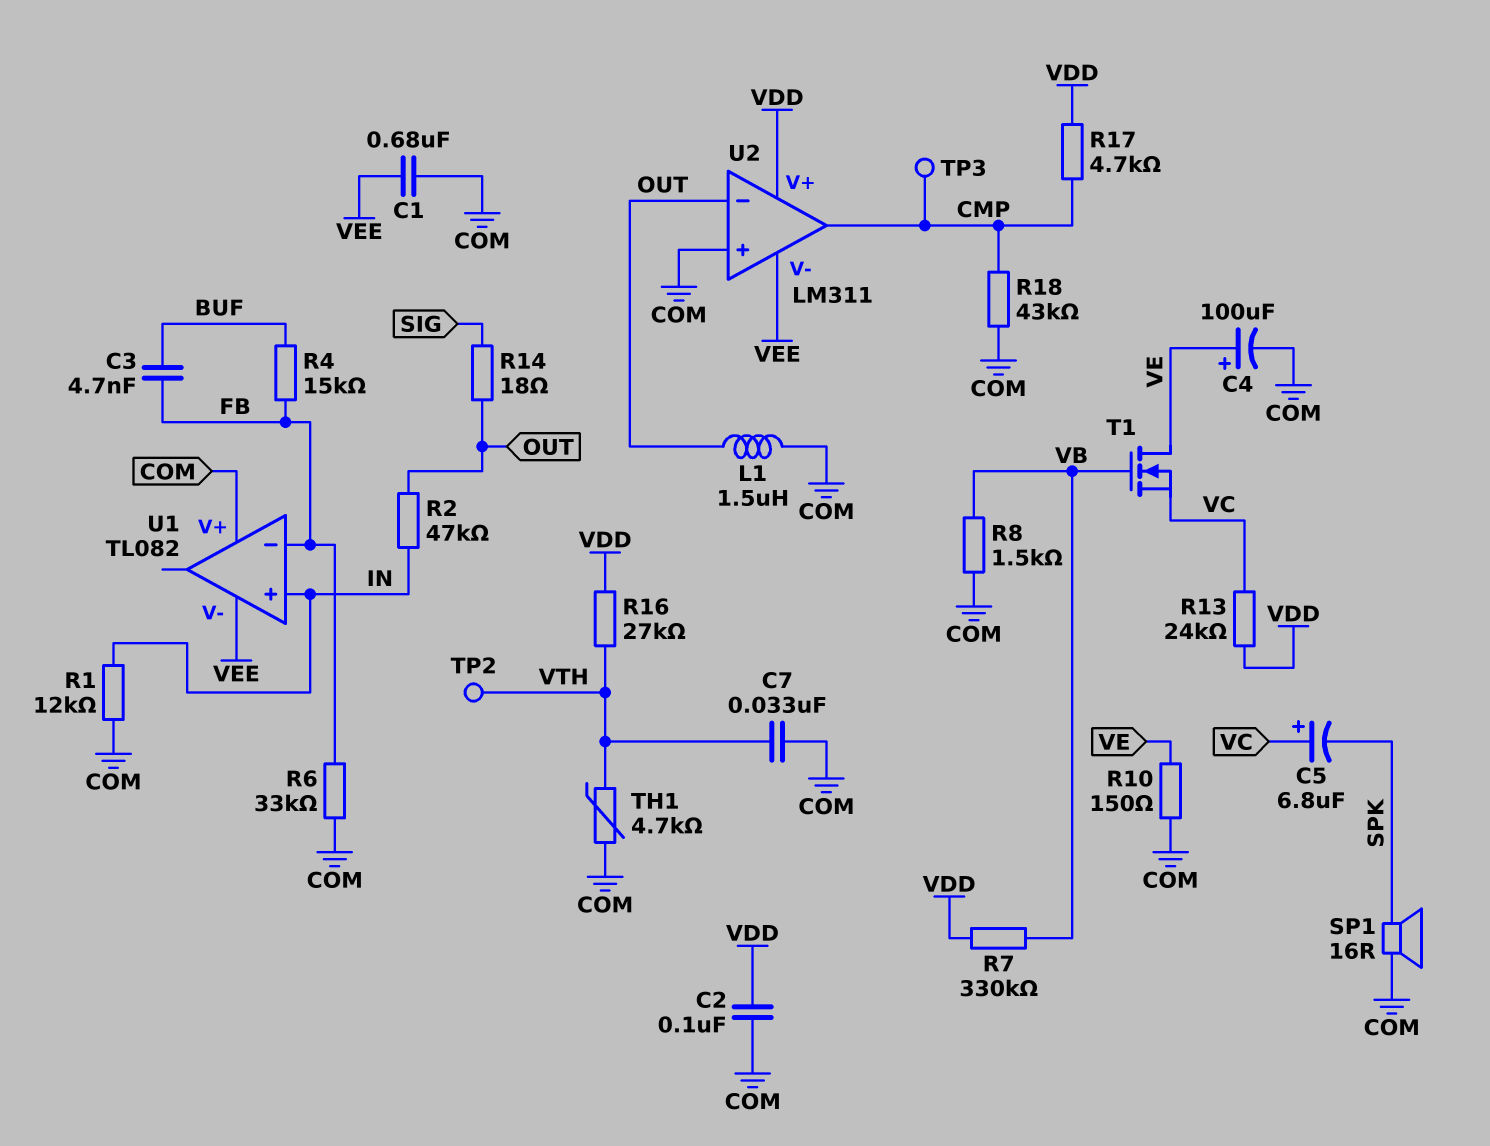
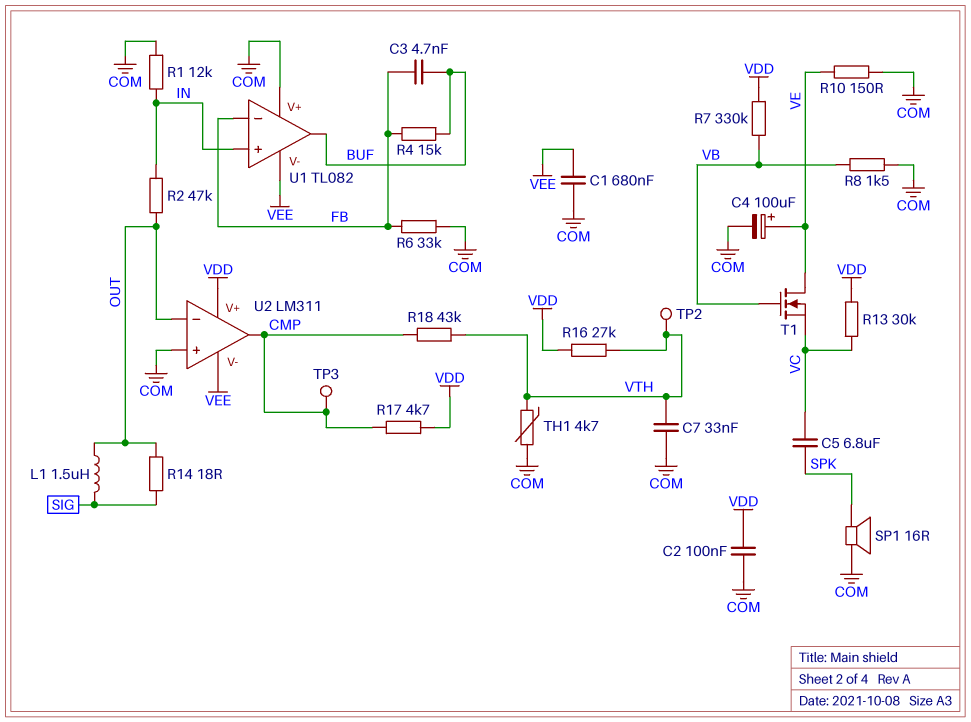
C5: 6.8uF (plus VC, minus SPK) -> 6.8uF (SPK, VC)
L1: 1.5uH (COM, OUT) -> 1.5uH (OUT, SIG)
R13: 24k (VC, VDD) -> 30k (VC, VDD)
R18: 43k (CMP, COM) -> 43k (CMP, VTH)
U1 pin out: none -> BUF

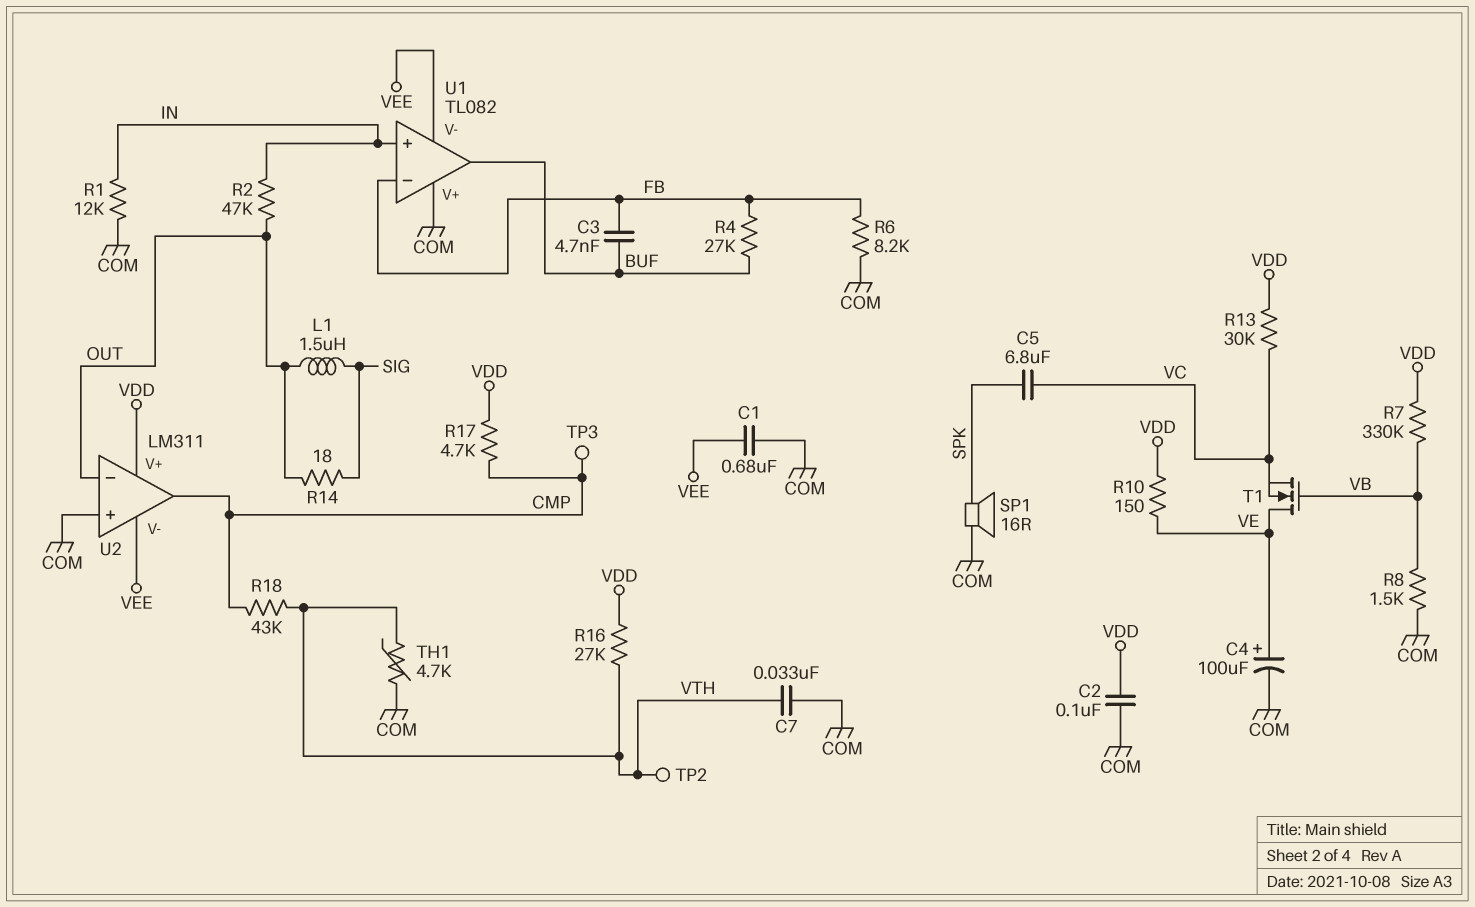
R4: 15k (BUF, FB) -> 27k (BUF, FB)
R6: 33k (COM, FB) -> 8.2k (COM, FB)
R10: 150 (COM, VE) -> 150 (VDD, VE)

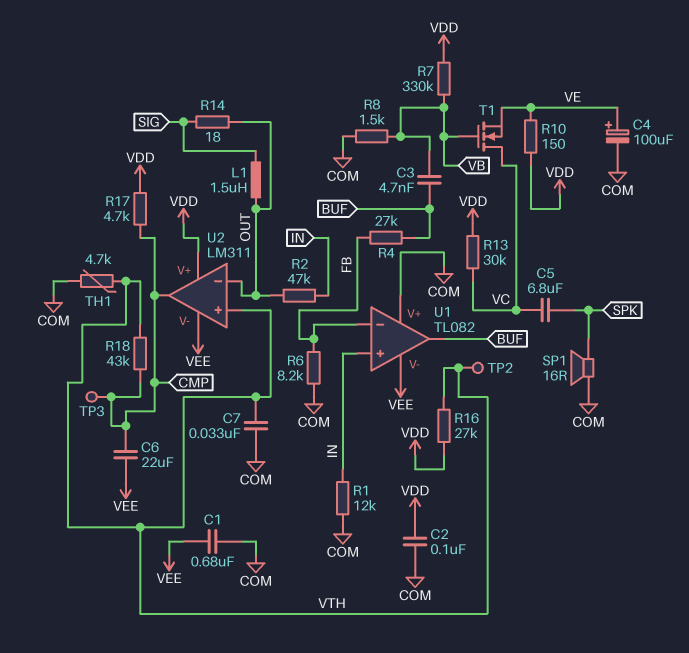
C3: 4.7nF (BUF, FB) -> 4.7nF (BUF, VB)
C6: none -> 22uF (CMP, VEE)
T1: NMOS (G VB, D VE, S VC) -> NMOS (G VB, D VC, S VE)
U2 pin in+: COM -> VTH

